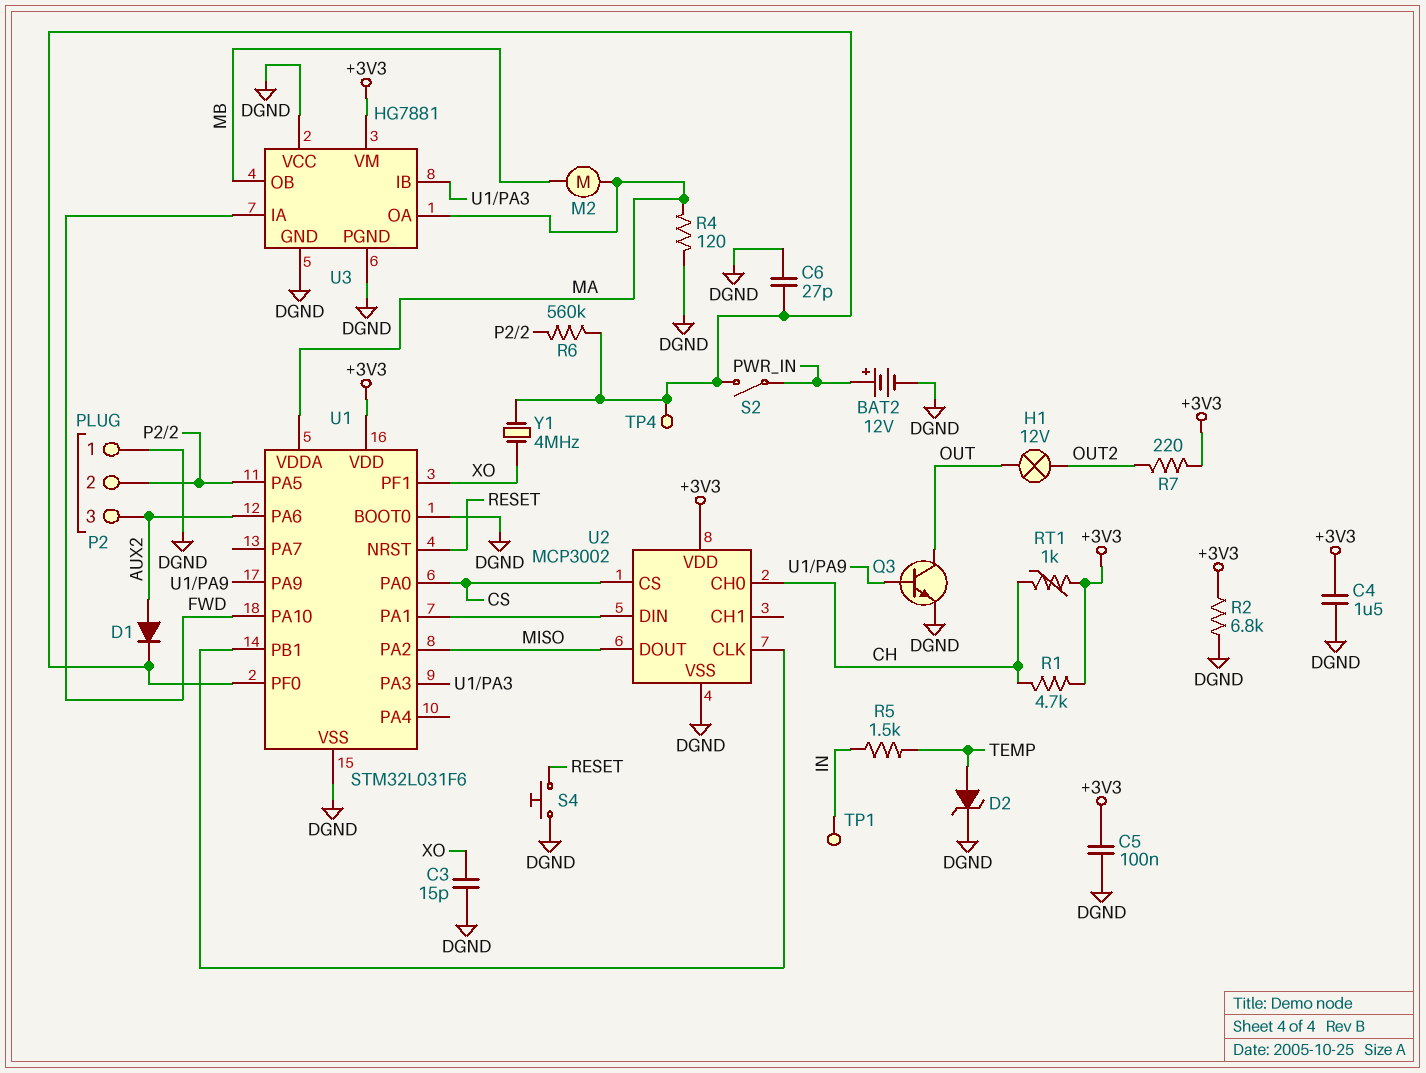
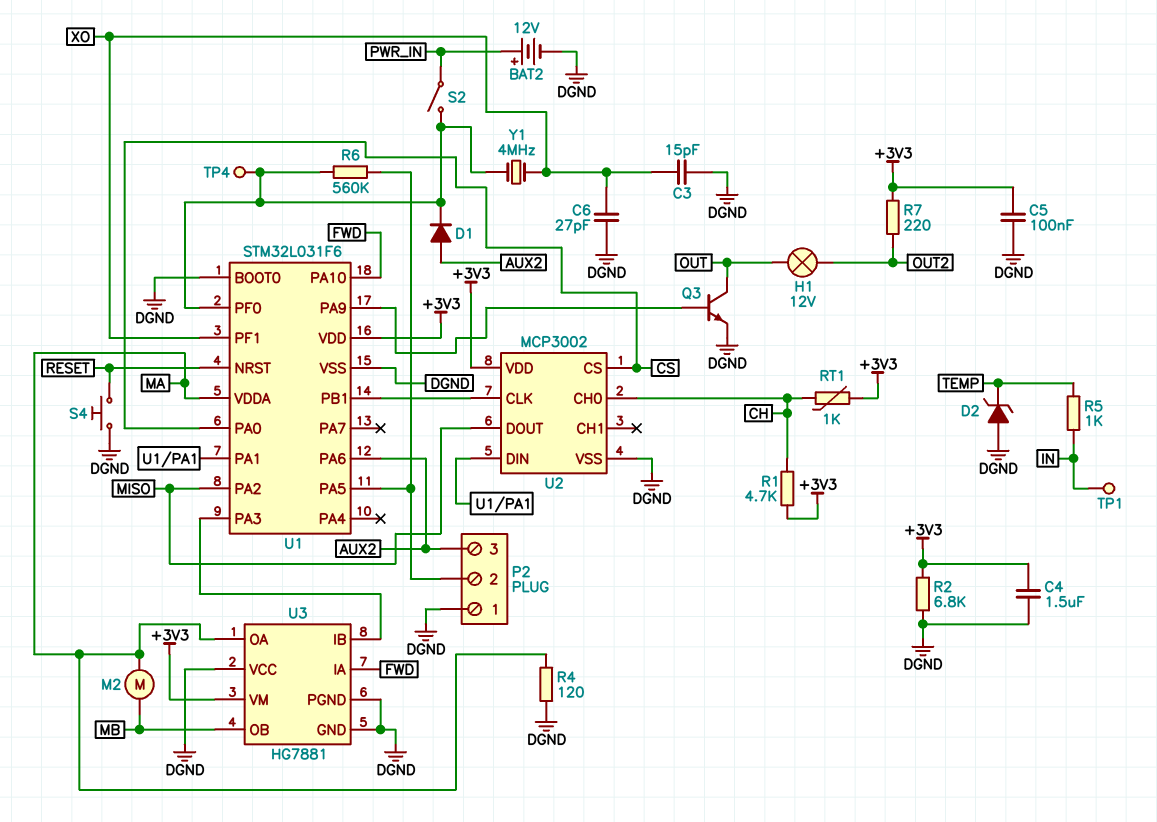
C6: 27pF (DGND, U1/PF0) -> 27pF (DGND, XO)
D2: zener (A TEMP, K DGND) -> zener (A DGND, K TEMP)
R5: 1.5k (IN, TEMP) -> 1k (IN, TEMP)

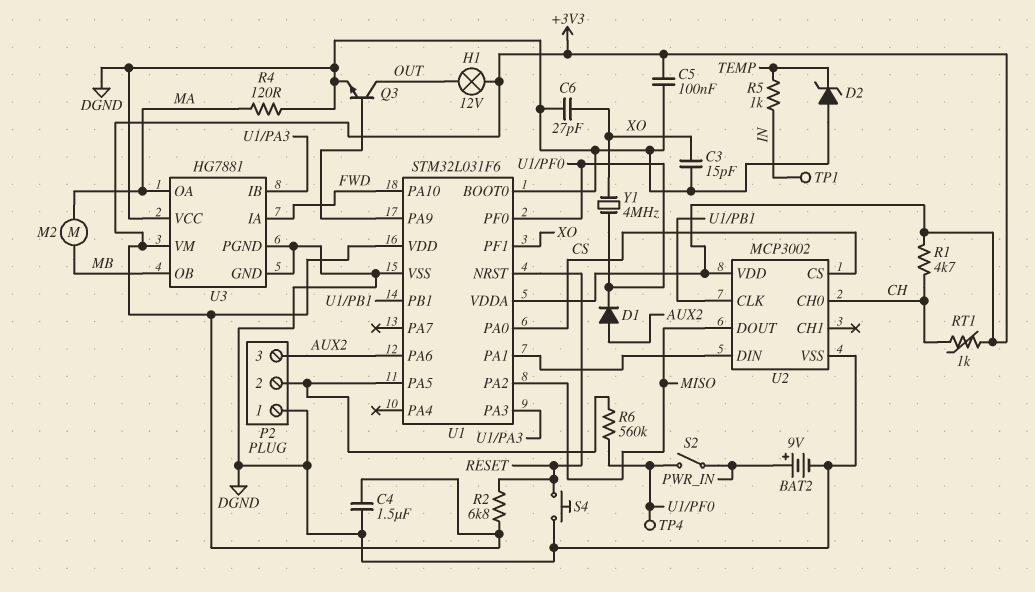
BAT2: 12V (plus PWR_IN, minus DGND) -> 9V (plus PWR_IN, minus DGND)
H1: lamp 12V (OUT, OUT2) -> lamp 12V (+3V3, OUT)
R2: 6.8k (+3V3, DGND) -> 6.8k (+3V3, RESET)
R7: 220 (+3V3, OUT2) -> none
U1 pin VDDA: MA -> +3V3

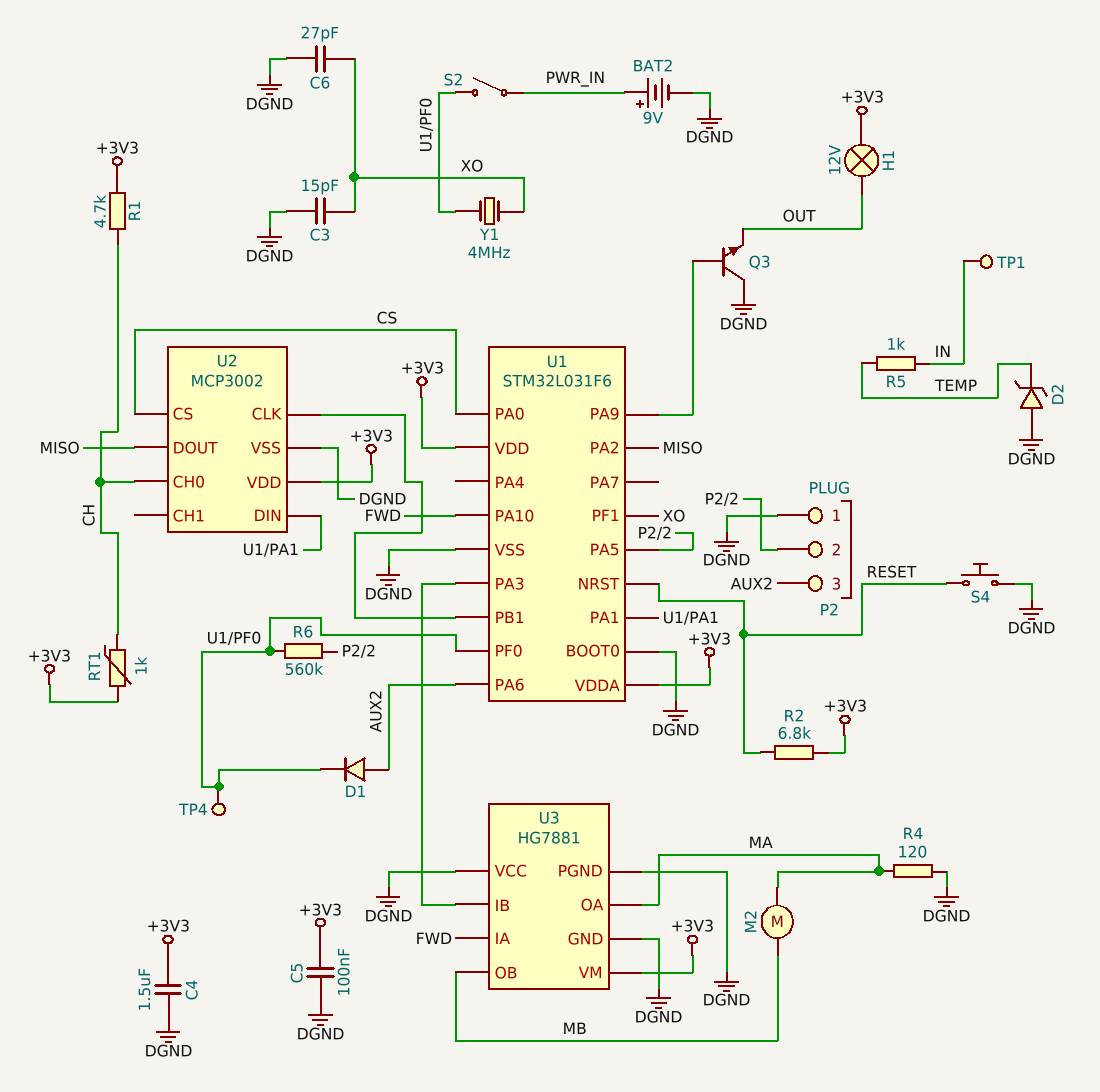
Q3: NPN (B U1/PA9, C OUT, E DGND) -> NPN (B U1/PA9, C DGND, E OUT)

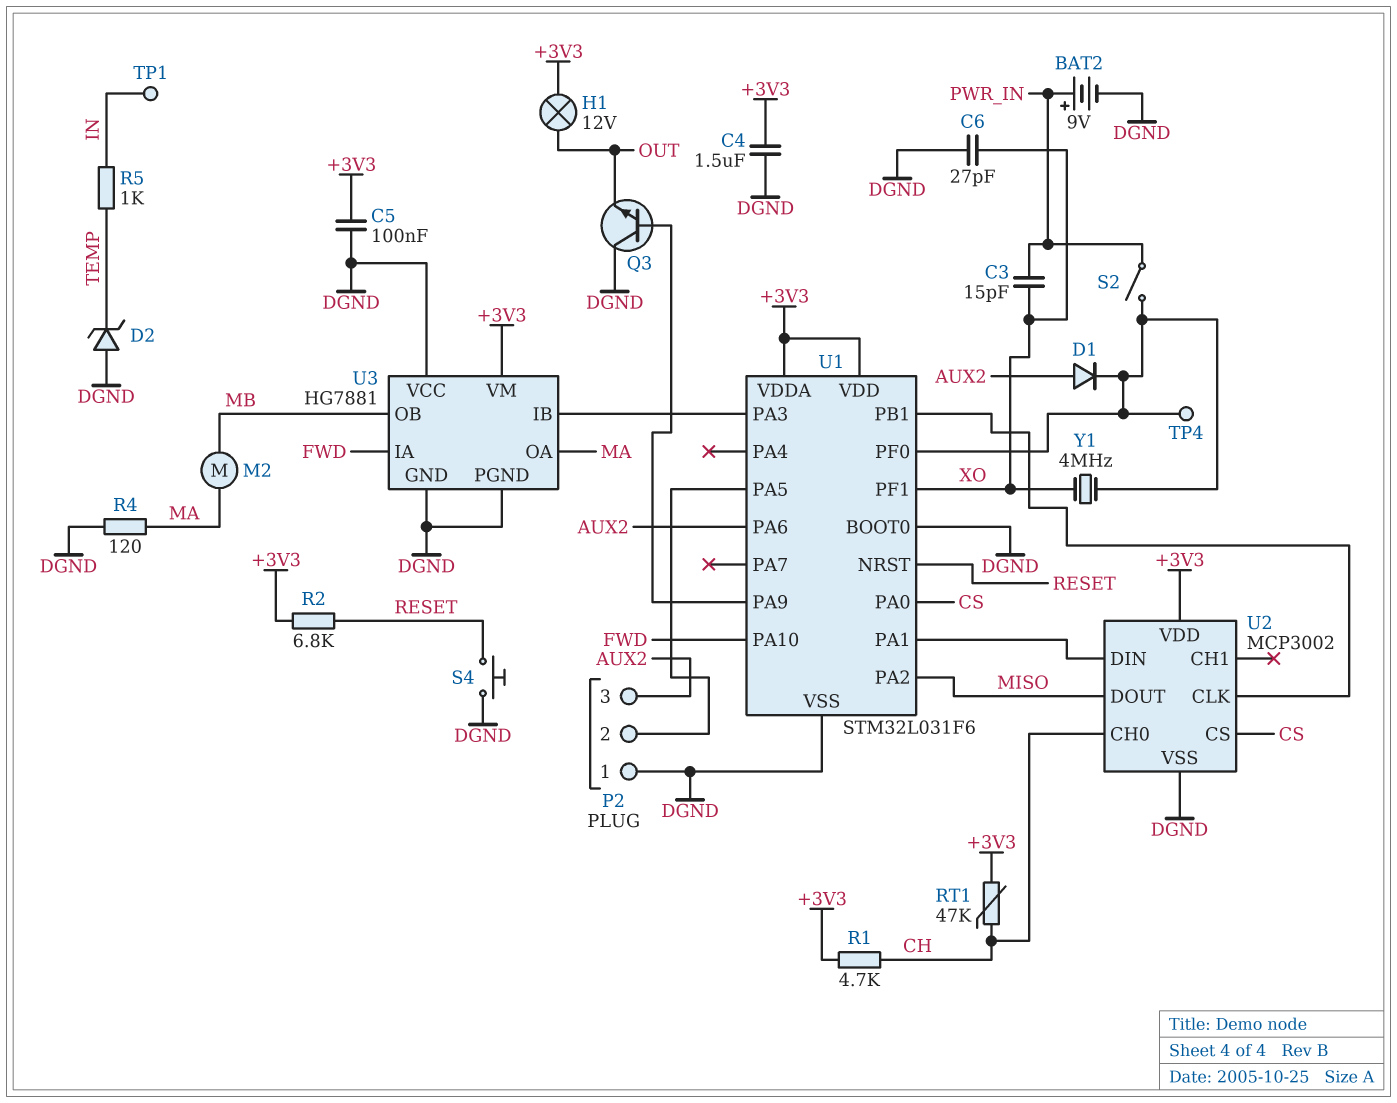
C3: 15pF (DGND, XO) -> 15pF (PWR_IN, XO)
R6: 560k (P2/2, U1/PF0) -> none
RT1: 1k (+3V3, CH) -> 47k (+3V3, CH)

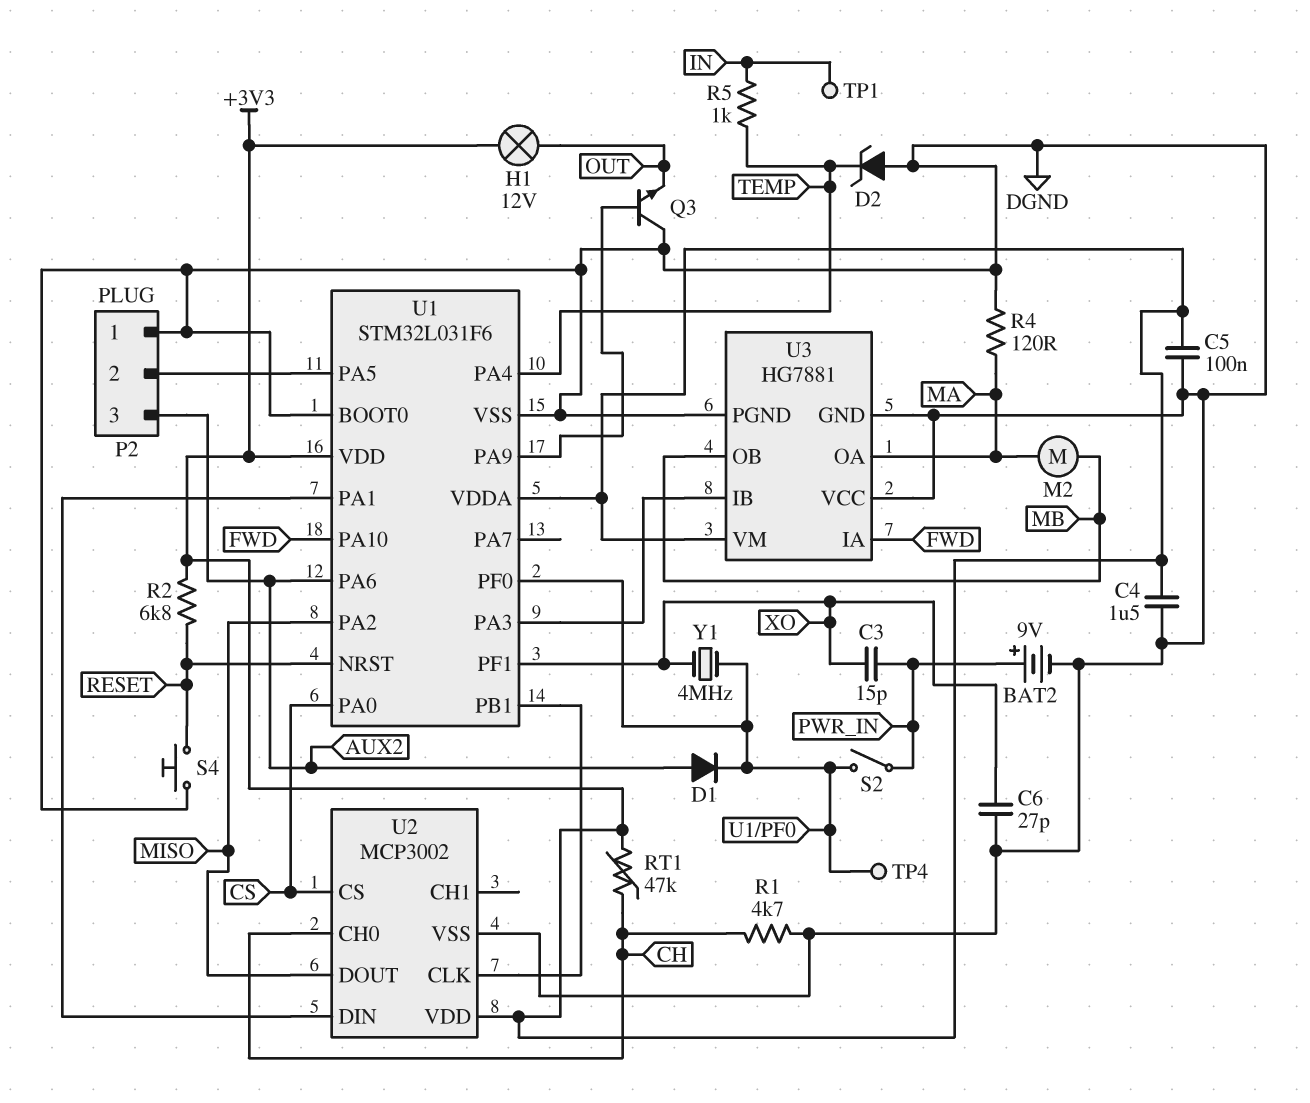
R1: 4.7k (+3V3, CH) -> 4.7k (CH, DGND)
U1 pin PA4: none -> TEMP

